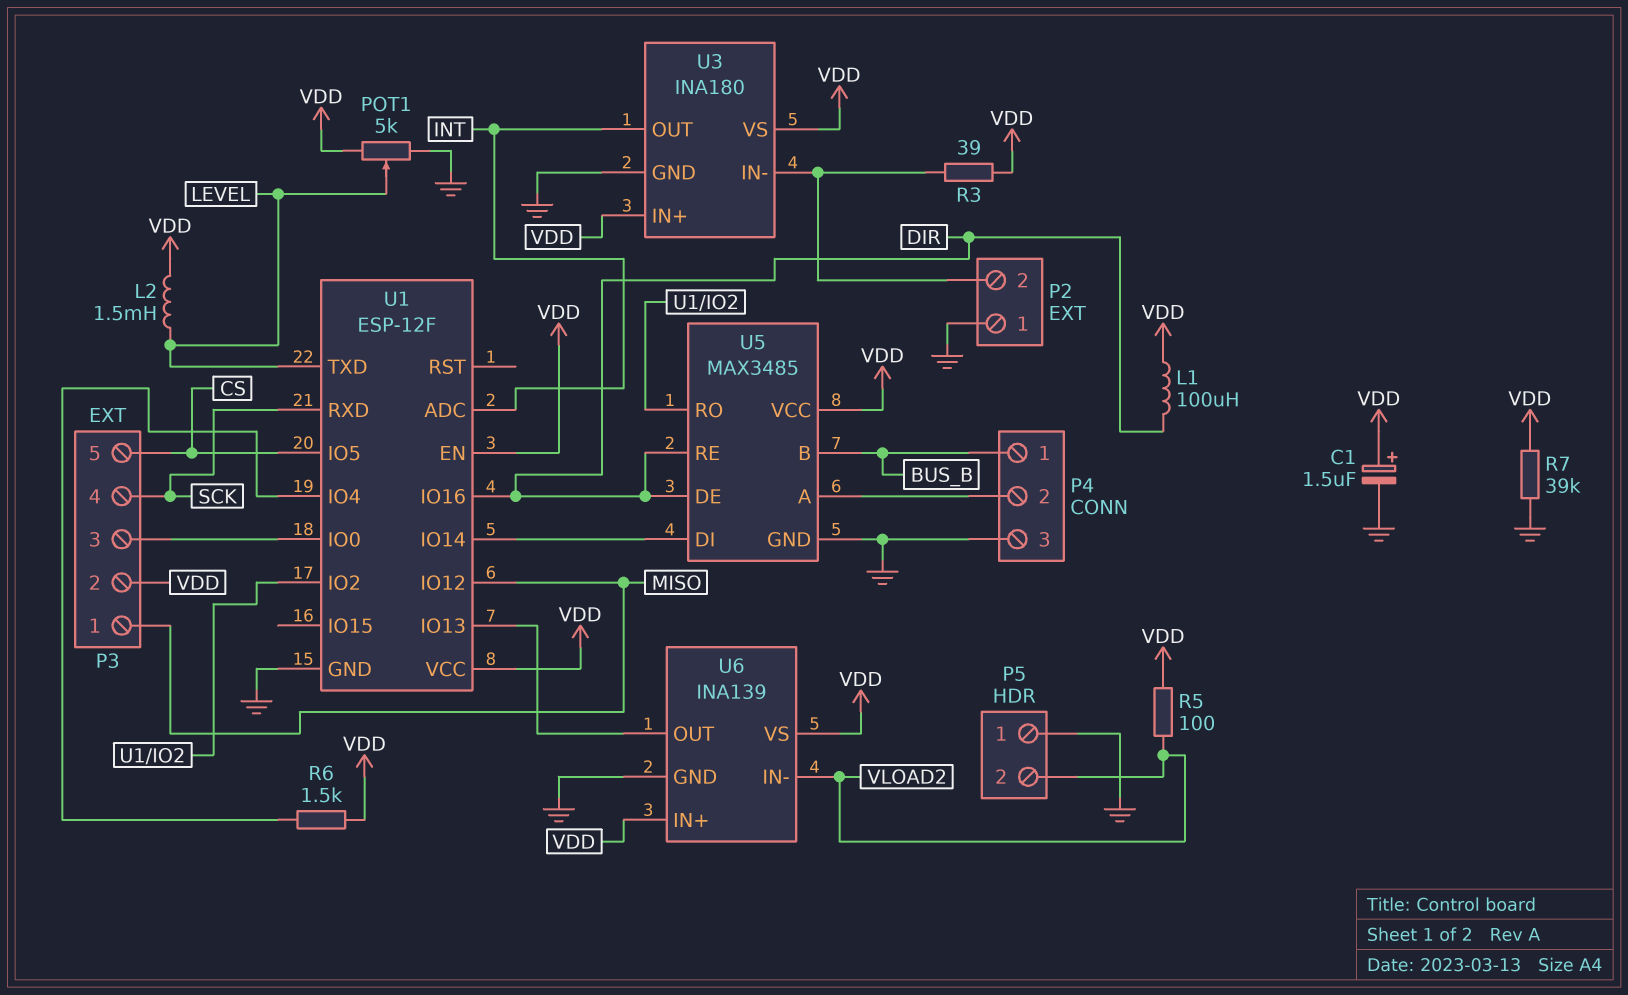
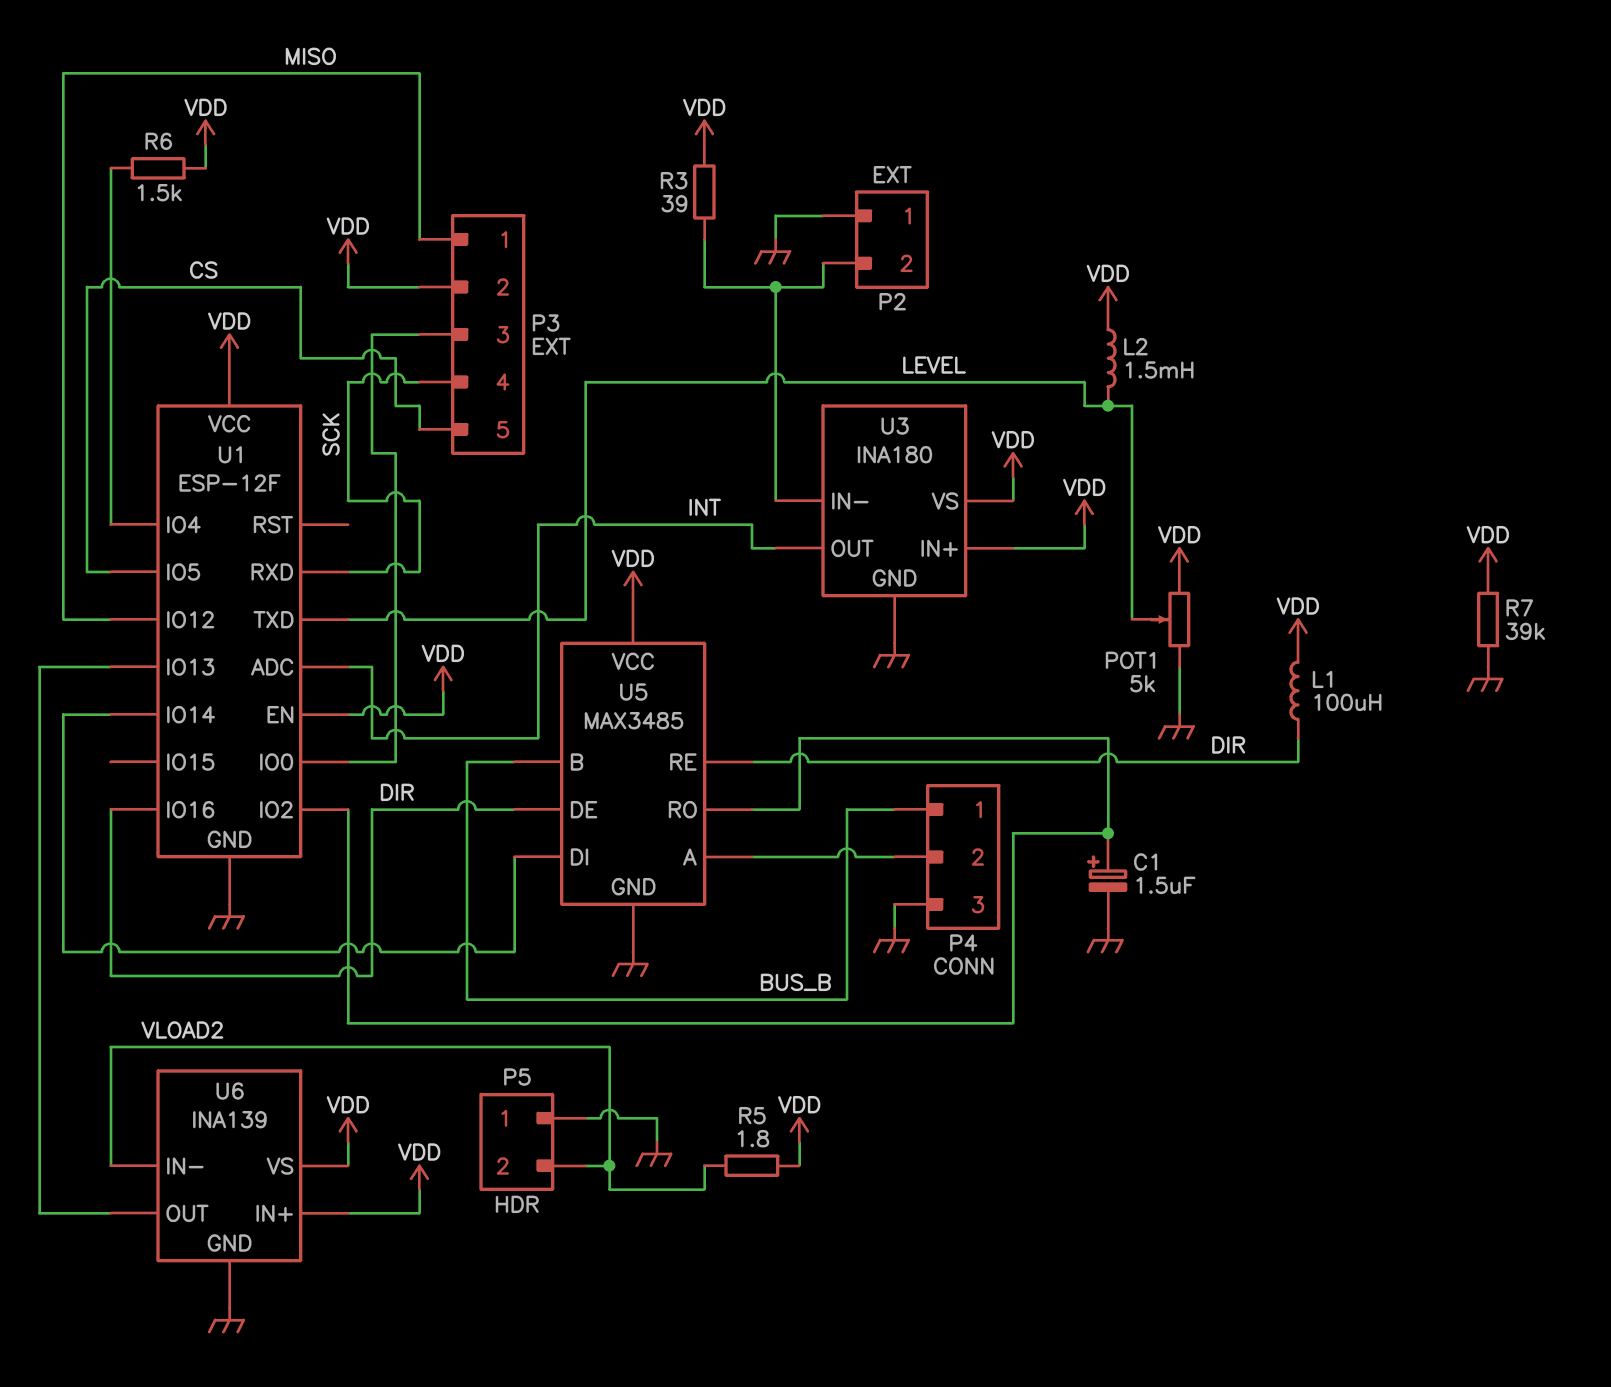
C1: 1.5uF (plus VDD, minus GND) -> 1.5uF (plus U1/IO2, minus GND)
R5: 100 (VDD, VLOAD2) -> 1.8 (VDD, VLOAD2)

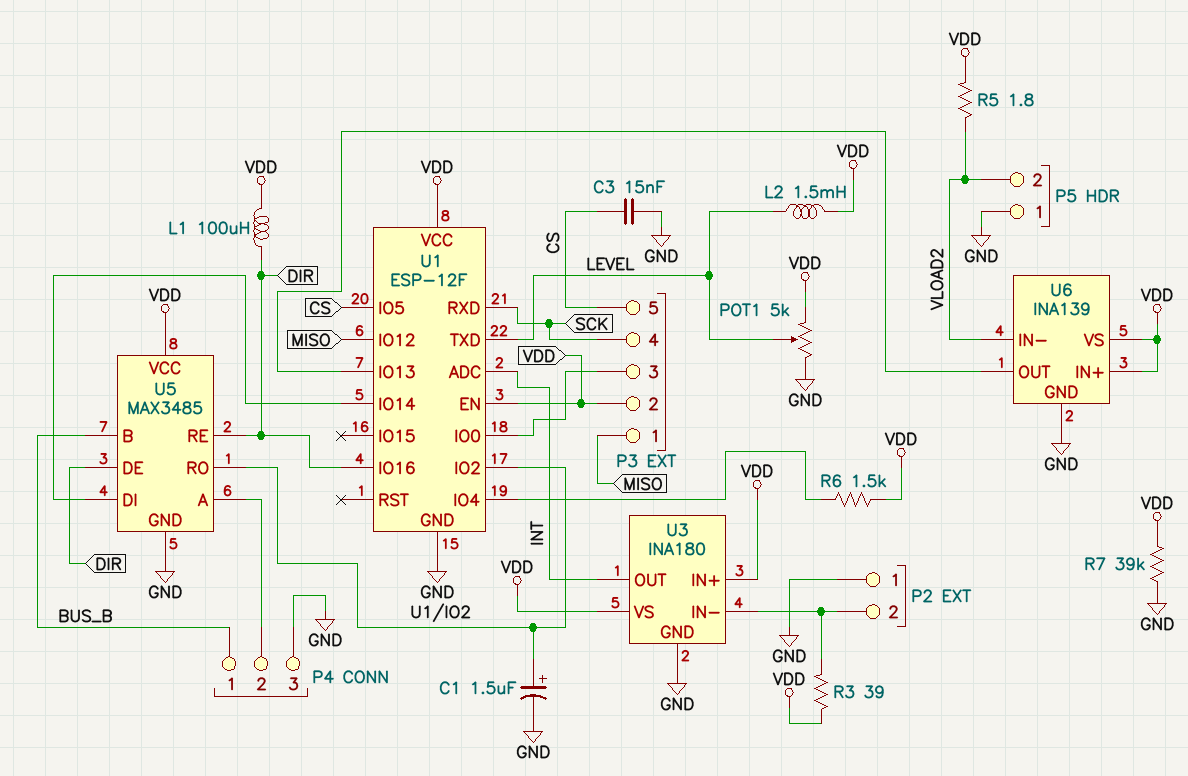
C3: none -> 15nF (CS, GND)

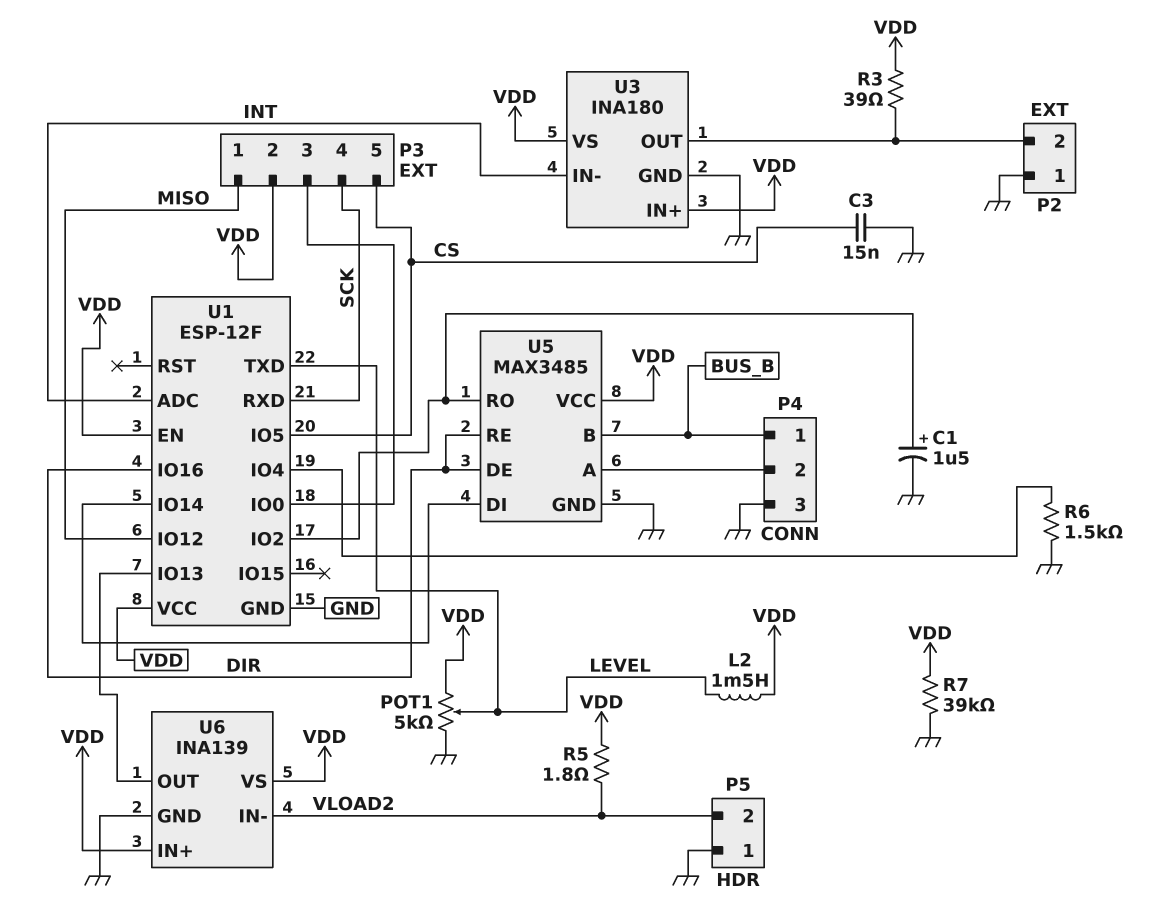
L1: 100uH (DIR, VDD) -> none
R6: 1.5k (U1/IO4, VDD) -> 1.5k (GND, U1/IO4)
U3 pin IN-: P2/2 -> INT
U3 pin OUT: INT -> P2/2

